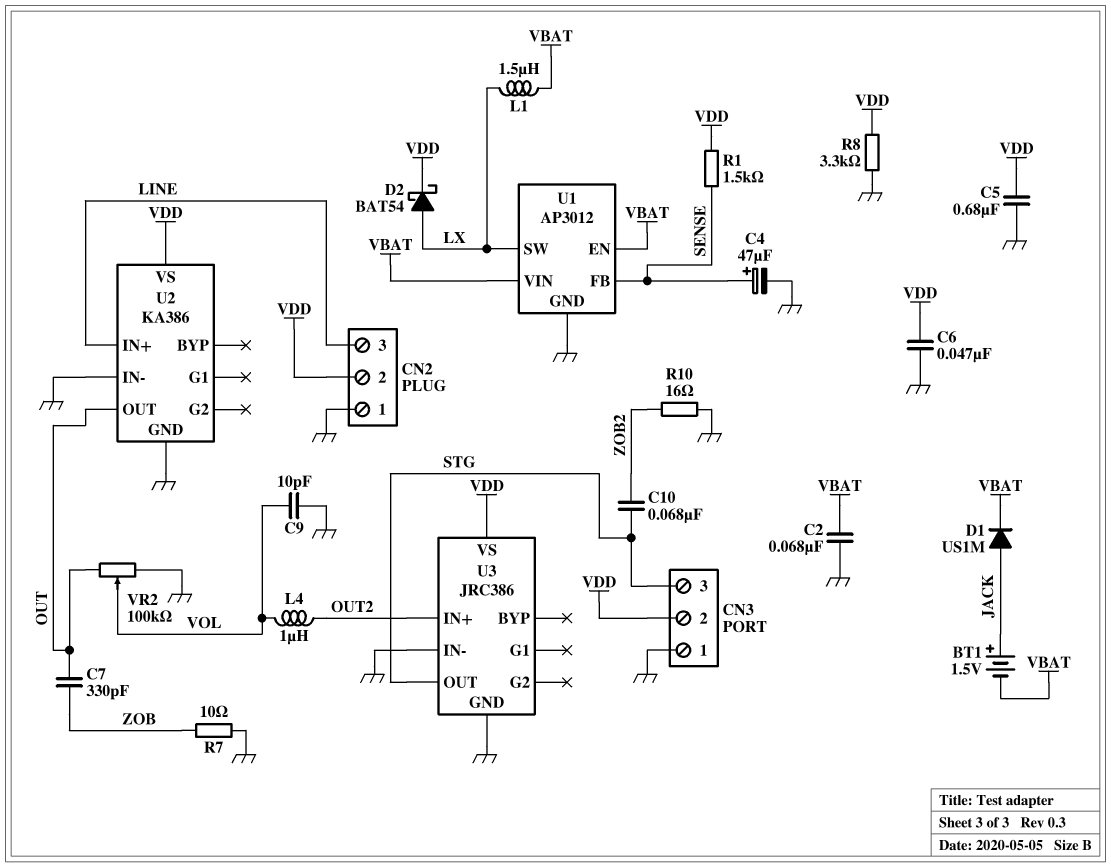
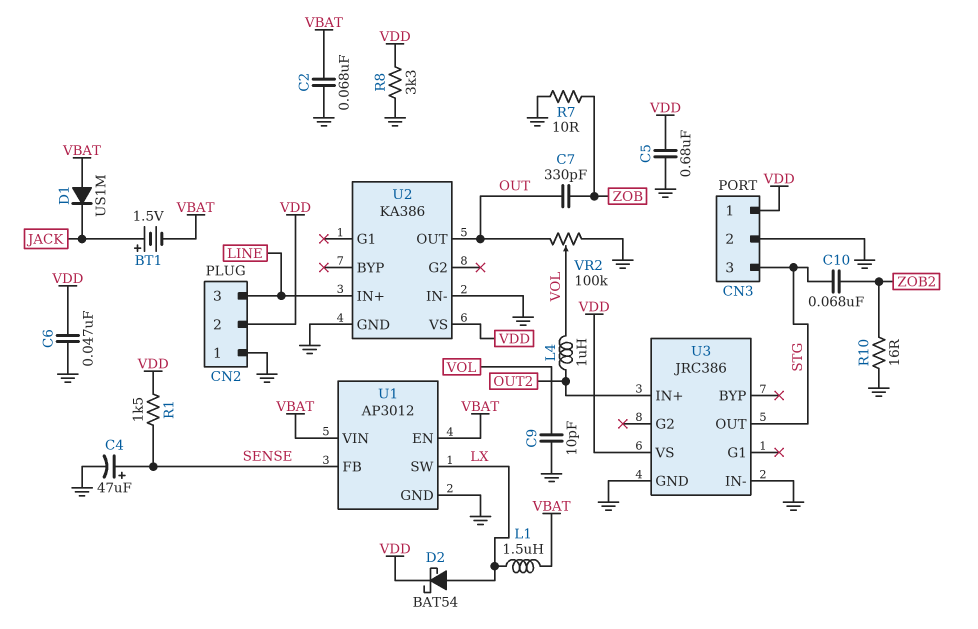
CN3 pin 1: GND -> VDD
CN3 pin 2: VDD -> GND
D1: diode US1M (A JACK, K VBAT) -> diode US1M (A VBAT, K JACK)

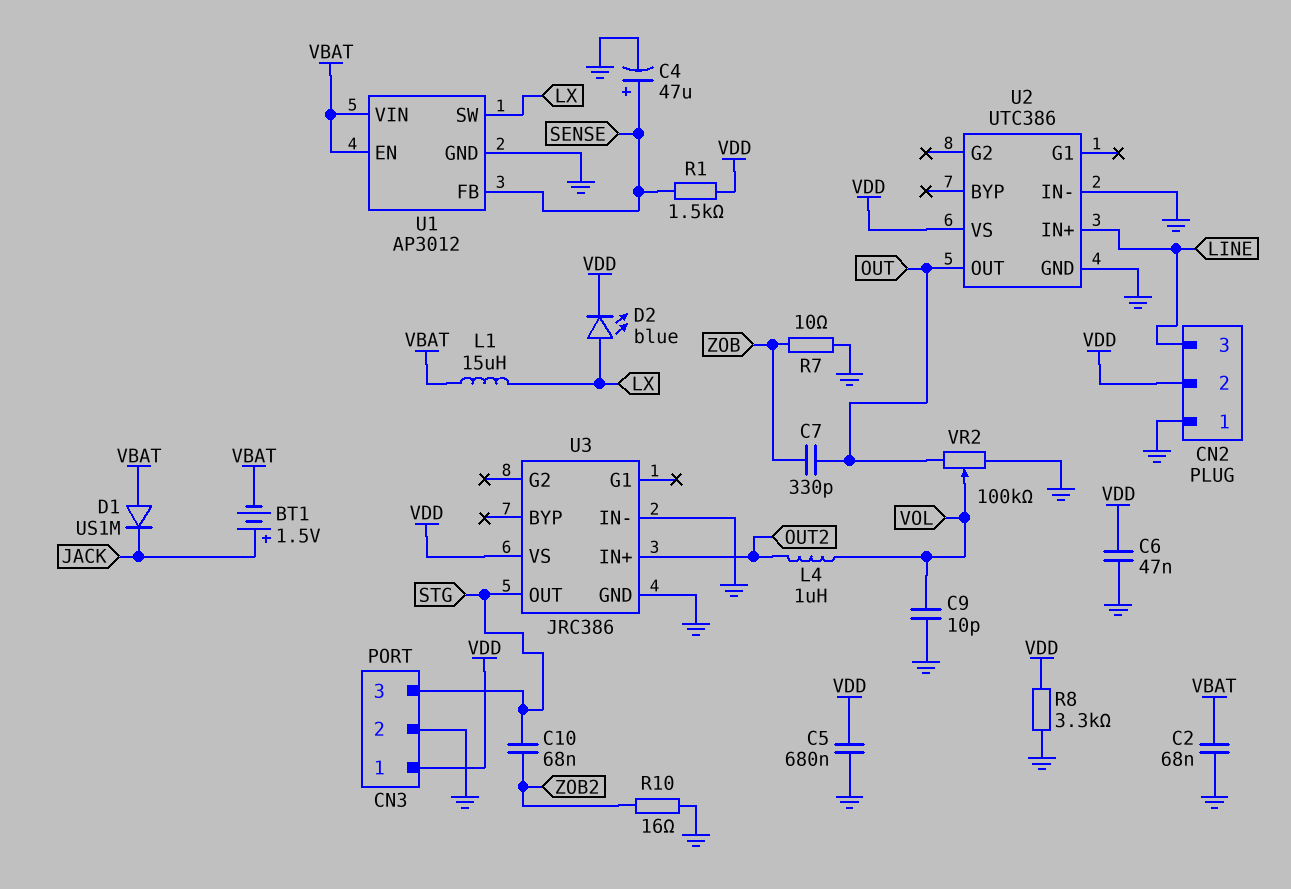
D2: schottky BAT54 (A LX, K VDD) -> LED blue (A LX, K VDD)
L1: 1.5uH (LX, VBAT) -> 15uH (LX, VBAT)
U2: KA386 -> UTC386

